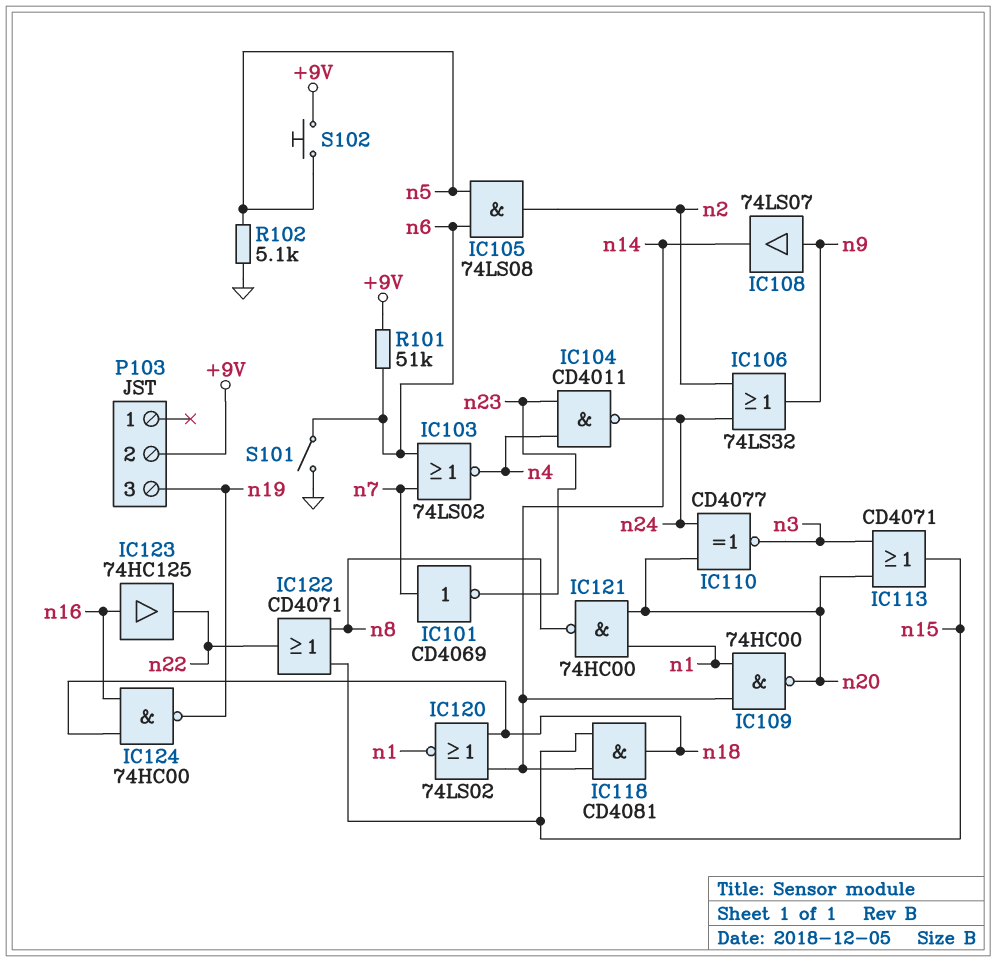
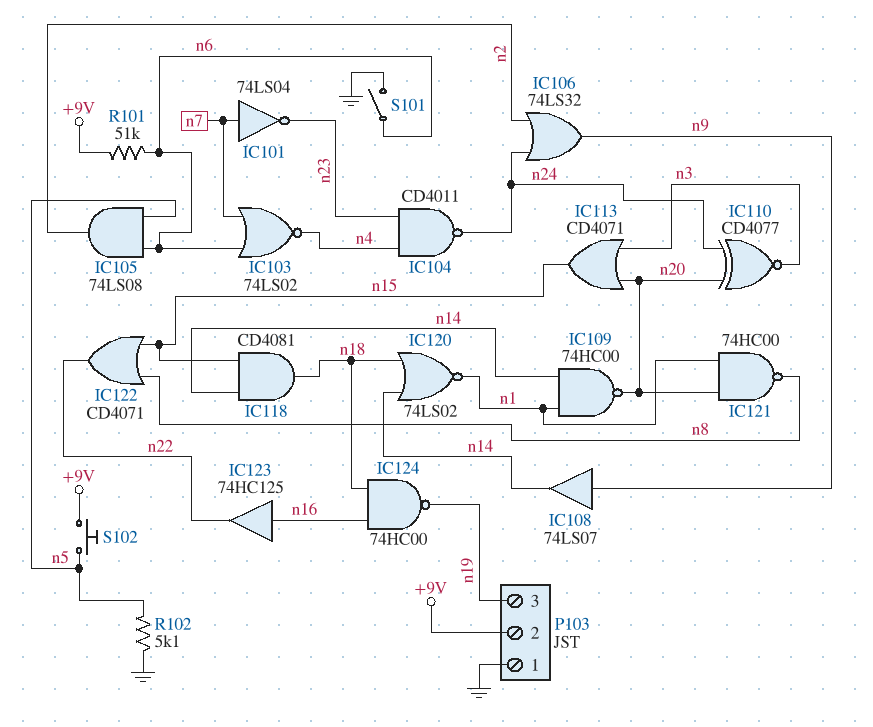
IC101: NOT CD4069 (in n7, out n23) -> NOT 74LS04 (in n7, out n23)
P103 pin 1: none -> GND

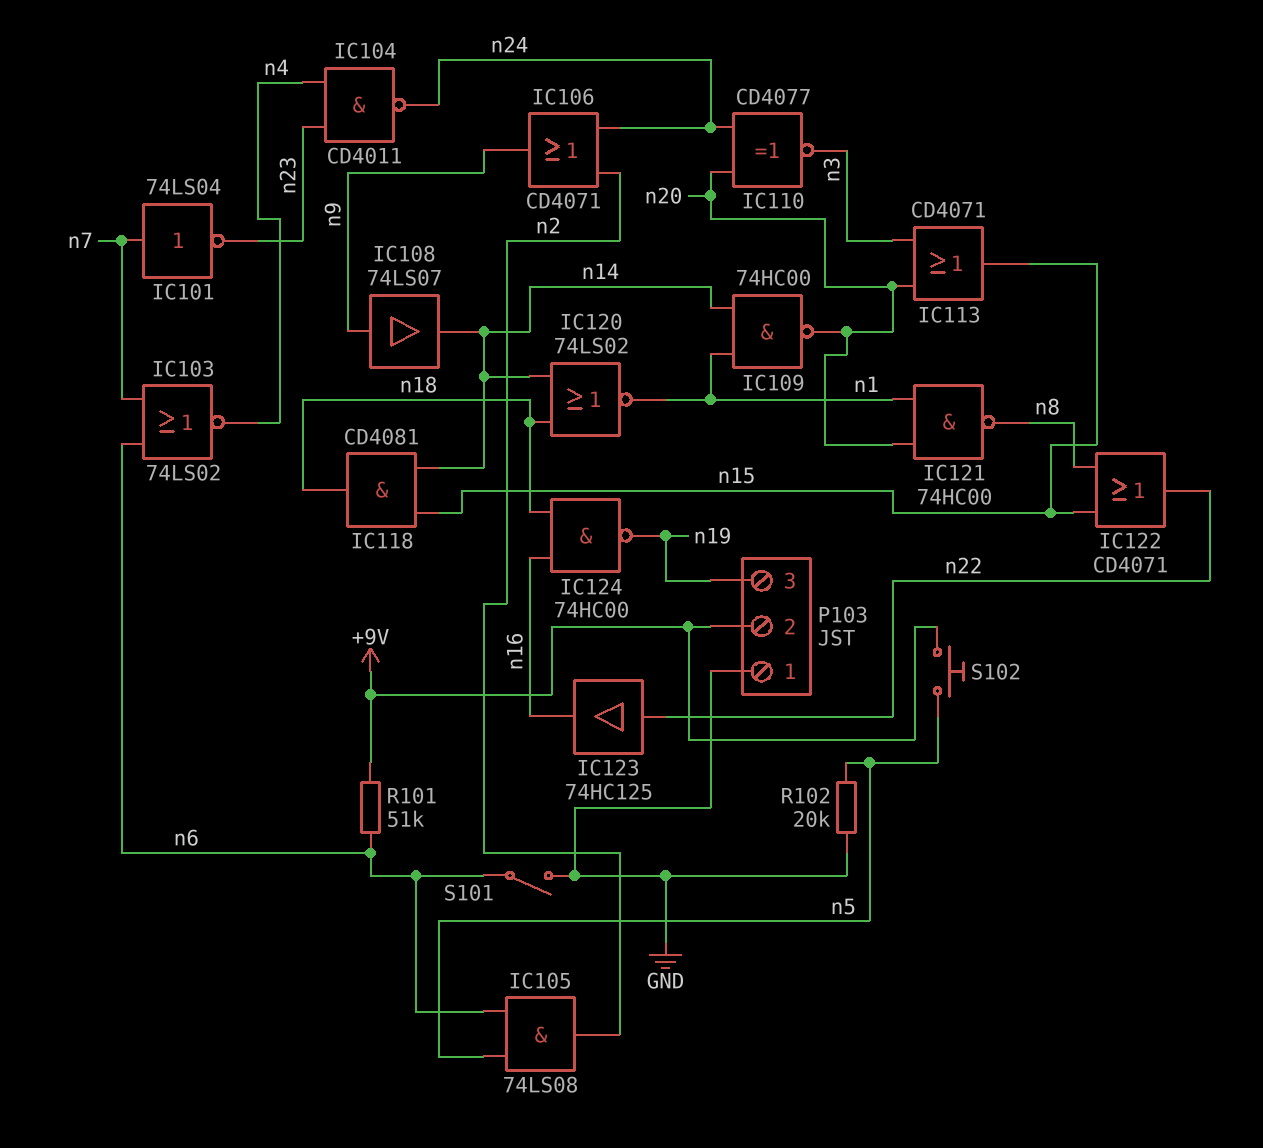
IC106: OR 74LS32 (in n2, in n24, out n9) -> OR CD4071 (in n2, in n24, out n9)
IC123: buffer 74HC125 (in n16, out n22) -> buffer 74HC125 (in n22, out n16)
R102: 5.1k (GND, n5) -> 20k (GND, n5)

